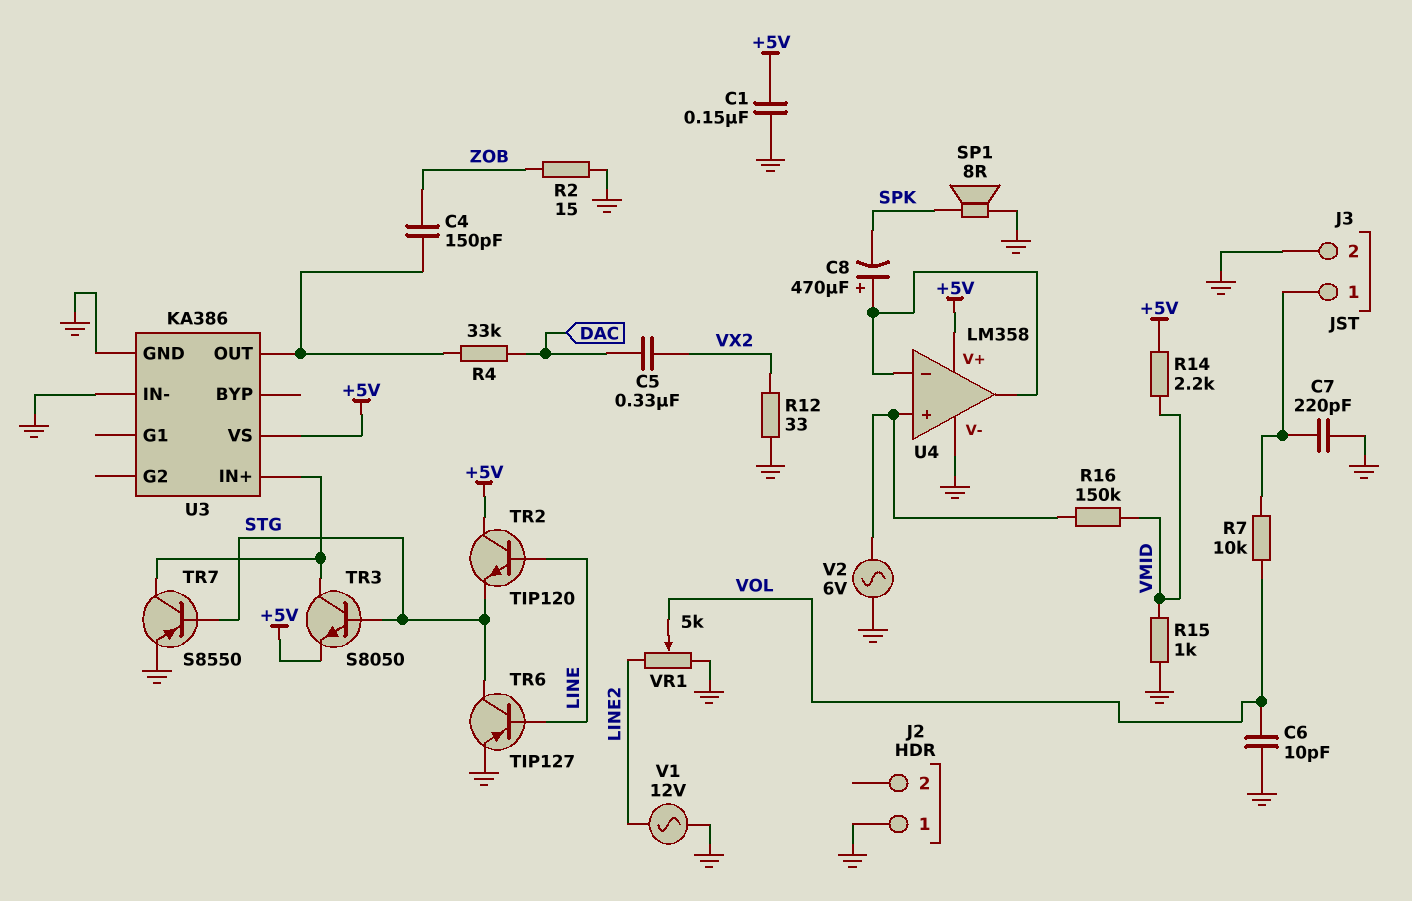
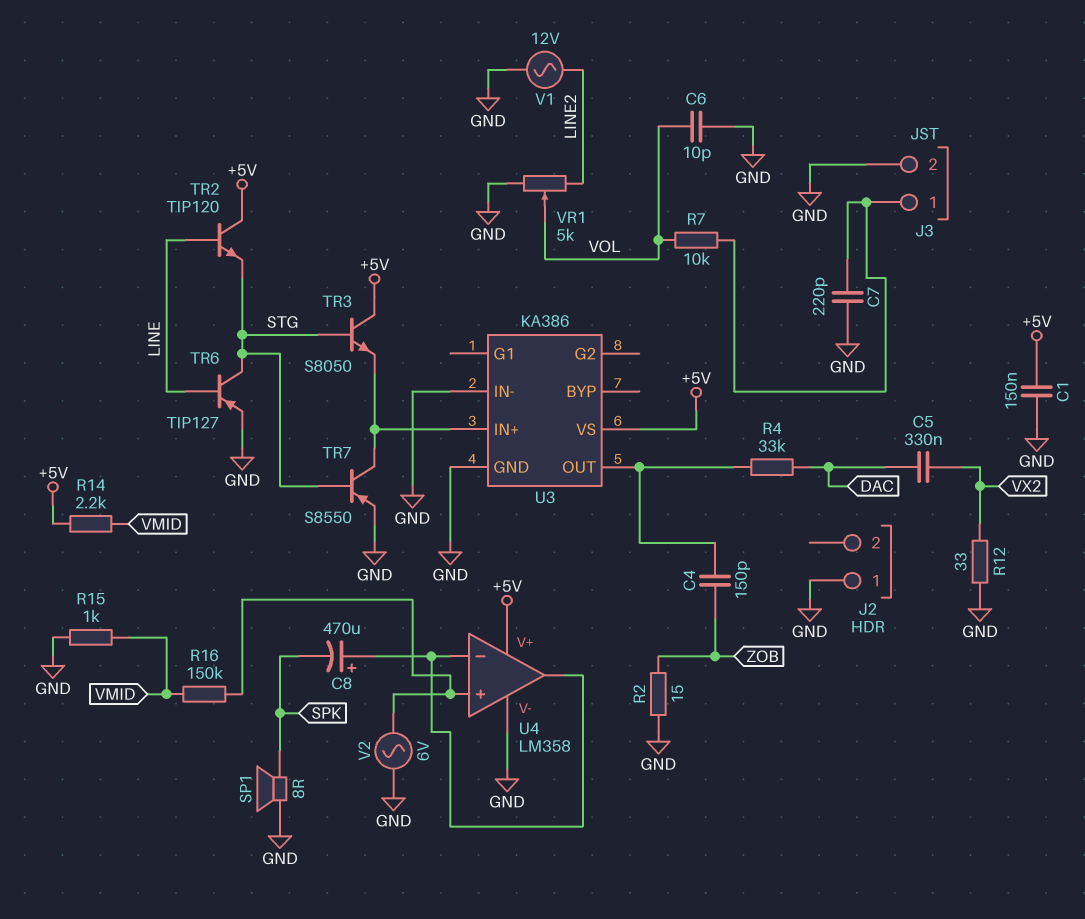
TR3: NPN S8050 (B STG, C U3/IN+, E +5V) -> NPN S8050 (B STG, C +5V, E U3/IN+)

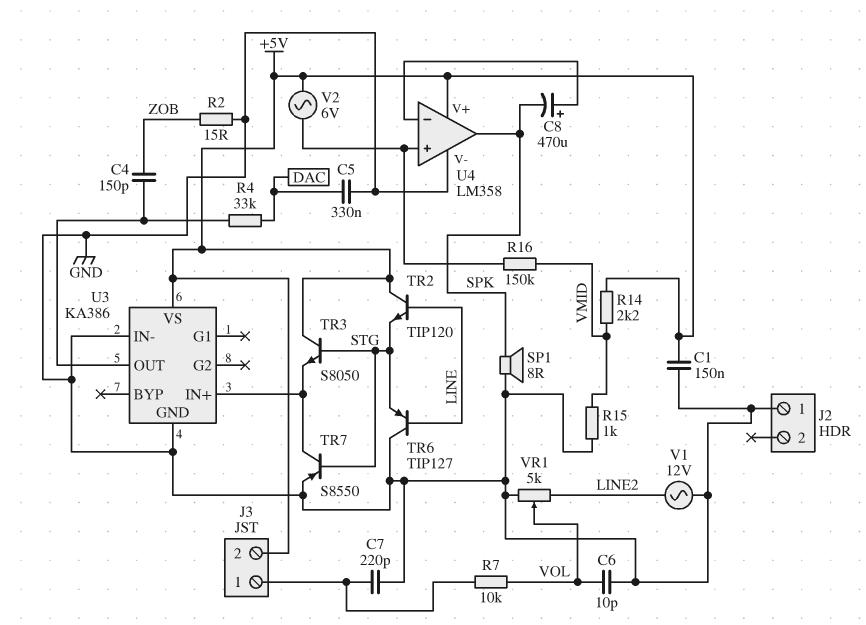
C5: 330nF (DAC, VX2) -> 330nF (DAC, GND)
J3 pin 2: GND -> +5V
R12: 33 (GND, VX2) -> none
TR6: PNP TIP127 (B LINE, C STG, E GND) -> PNP TIP127 (B LINE, C GND, E STG)
U4 pin out: U4/in- -> SPK
V2: AC 6V (GND, U4/in+) -> AC 6V (+5V, U4/in+)

